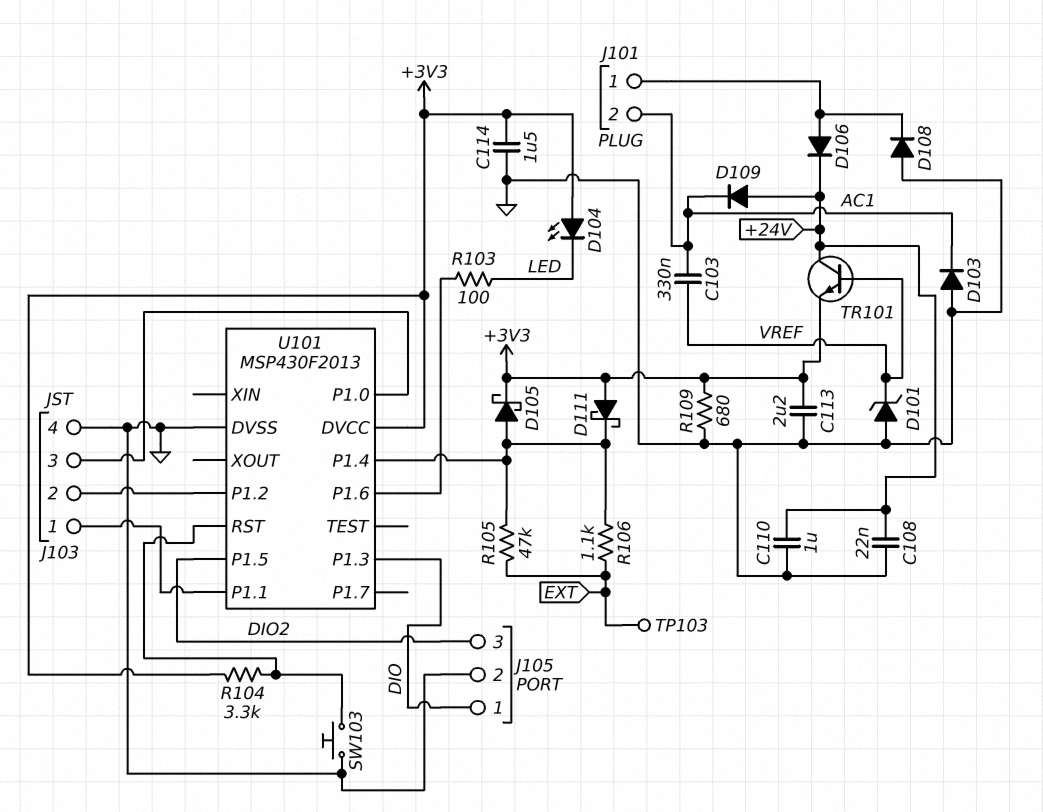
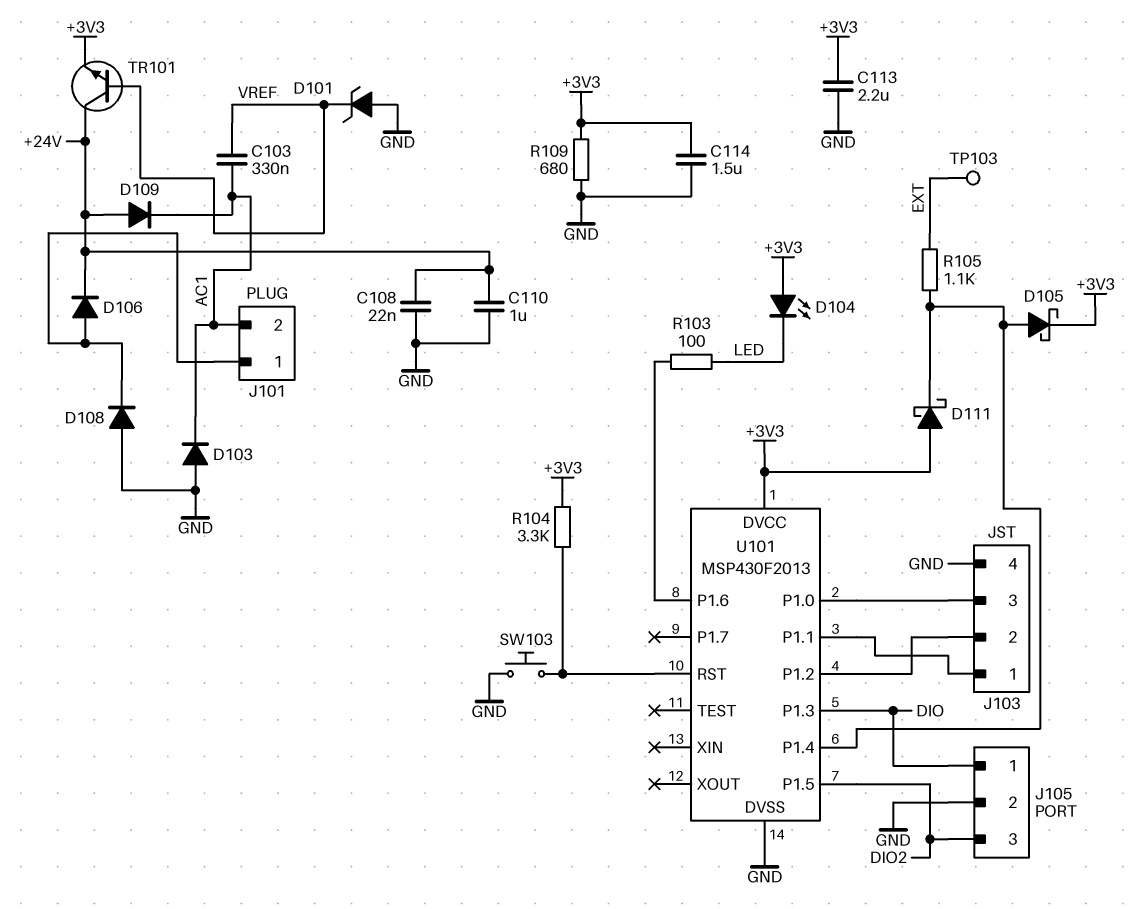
R105: 47k (EXT, U101/P1.4) -> 1.1k (EXT, U101/P1.4)
R106: 1.1k (EXT, U101/P1.4) -> none

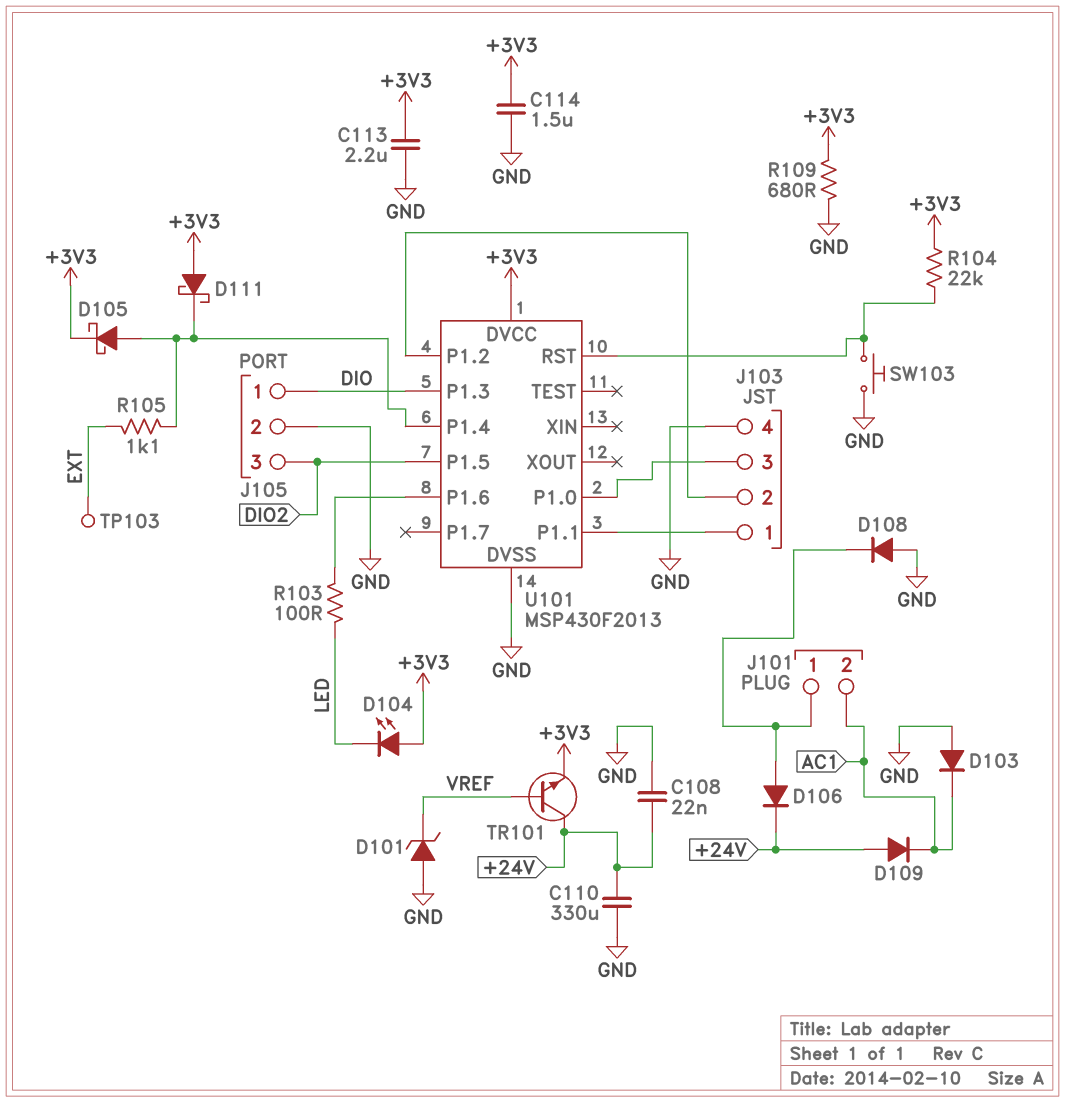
C103: 330nF (AC1, VREF) -> none
C110: 1uF (+24V, GND) -> 330uF (+24V, GND)
R104: 3.3k (+3V3, U101/RST) -> 22k (+3V3, U101/RST)

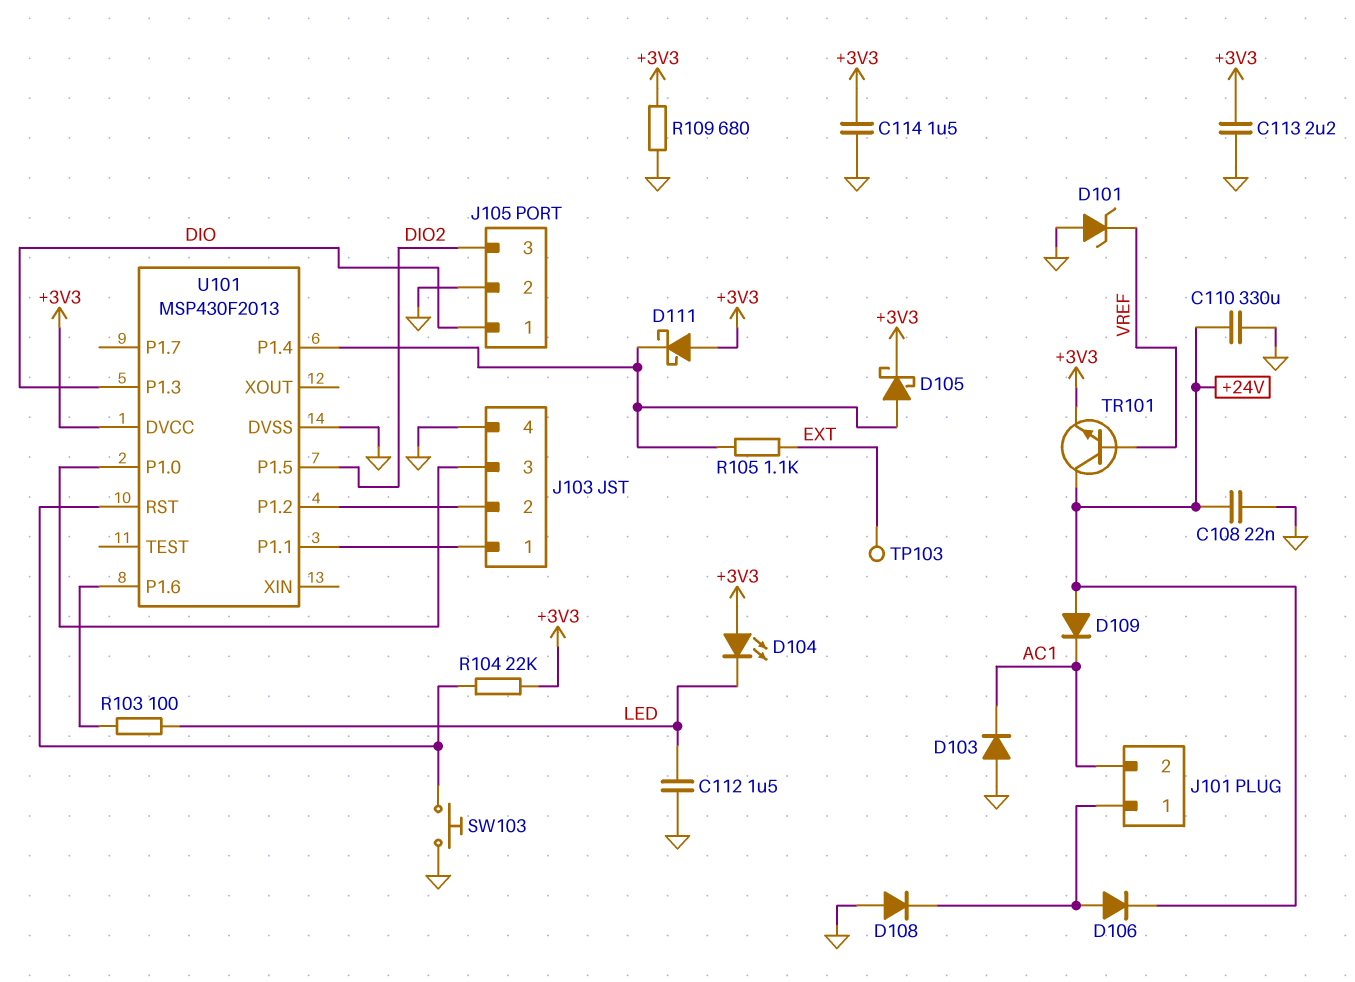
C112: none -> 1.5uF (GND, LED)

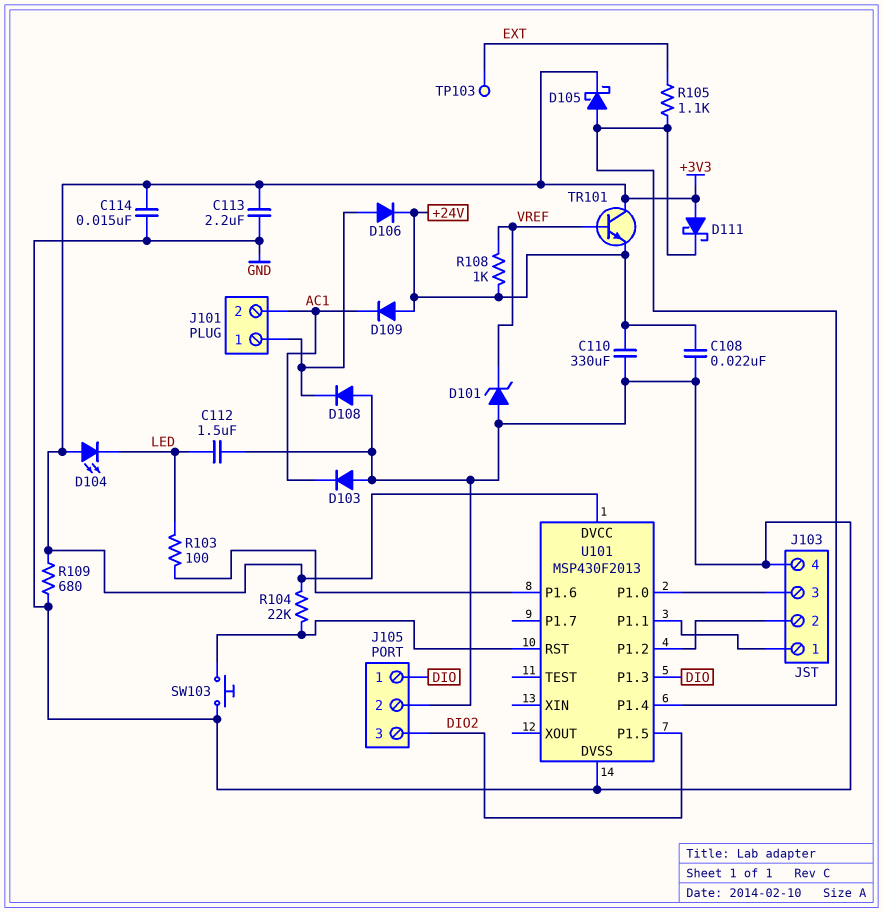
C114: 1.5uF (+3V3, GND) -> 15nF (+3V3, GND)
R108: none -> 1k (+24V, VREF)
TR101: NPN (B VREF, C +24V, E +3V3) -> NPN (B VREF, C +3V3, E +24V)

